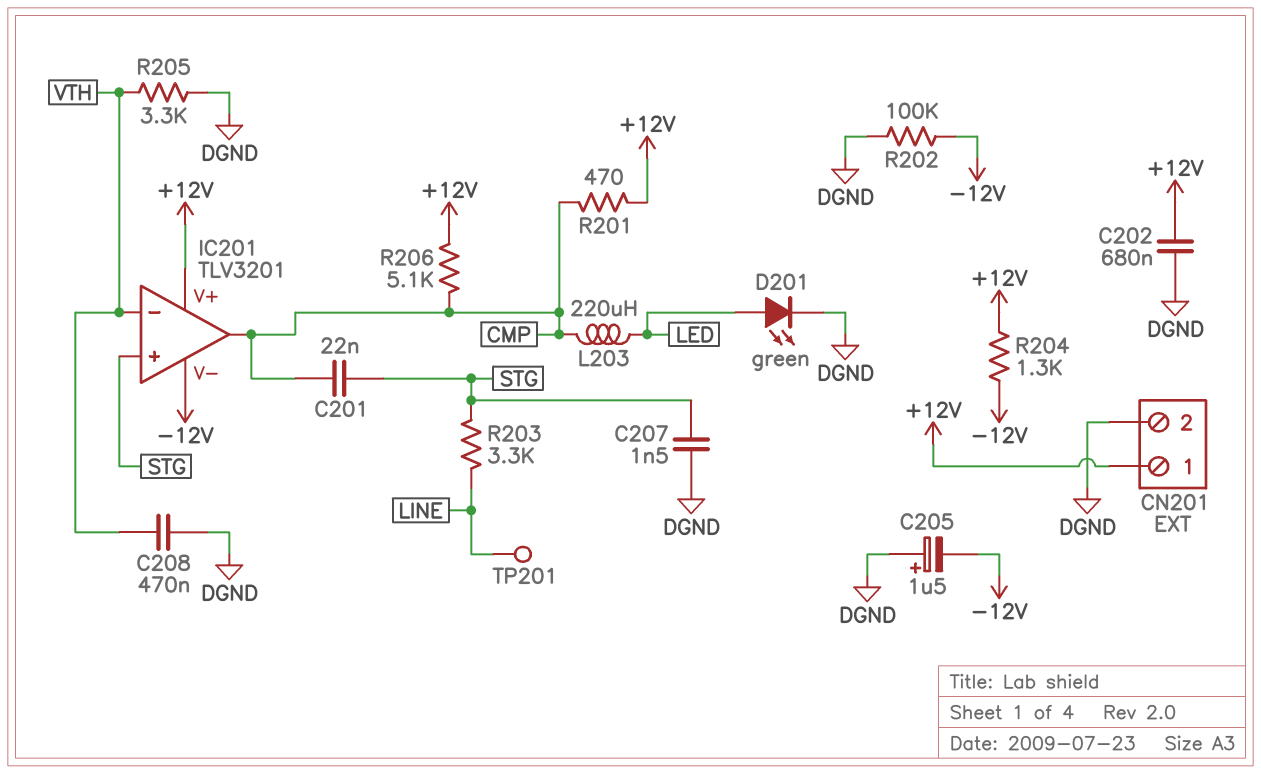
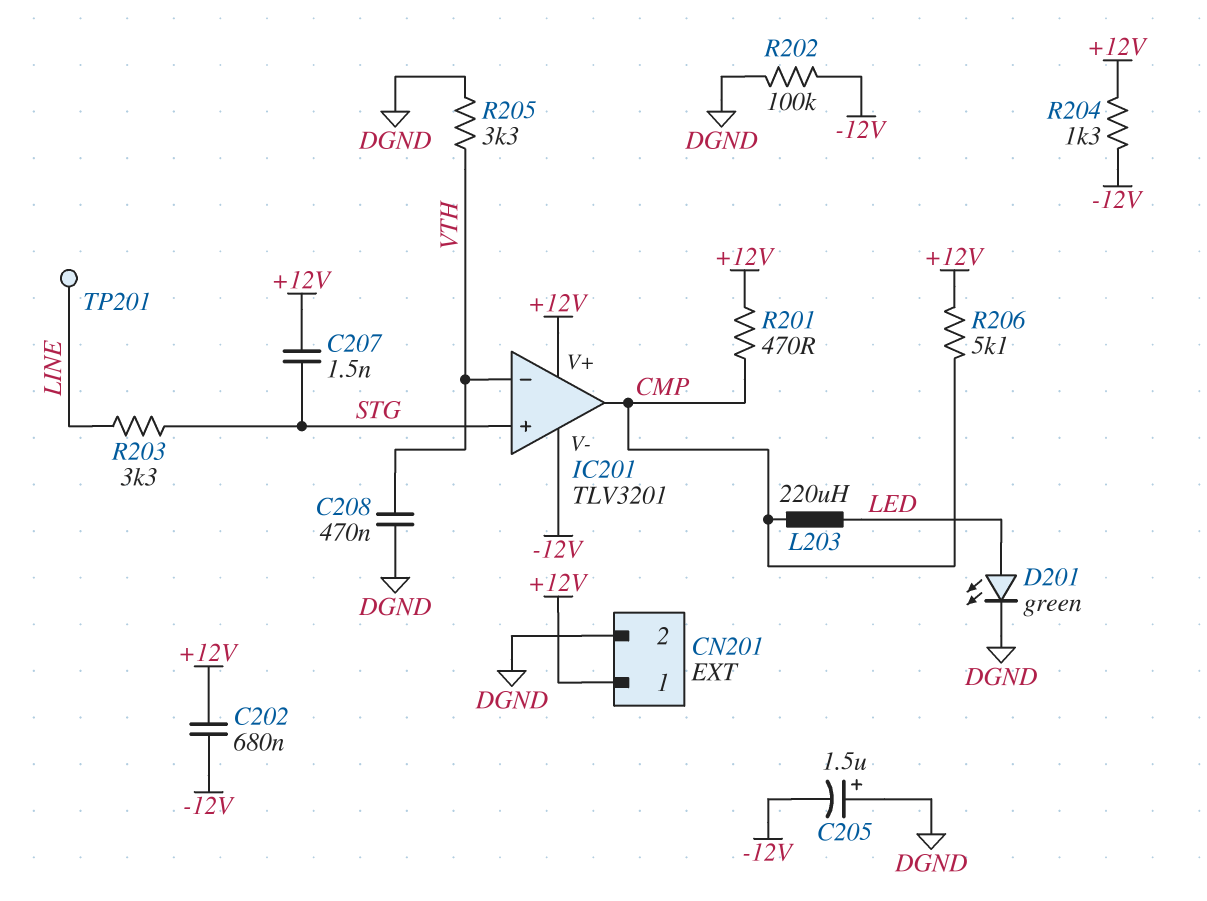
C201: 22nF (CMP, STG) -> none
C202: 680nF (+12V, DGND) -> 680nF (+12V, -12V)
C207: 1.5nF (DGND, STG) -> 1.5nF (+12V, STG)

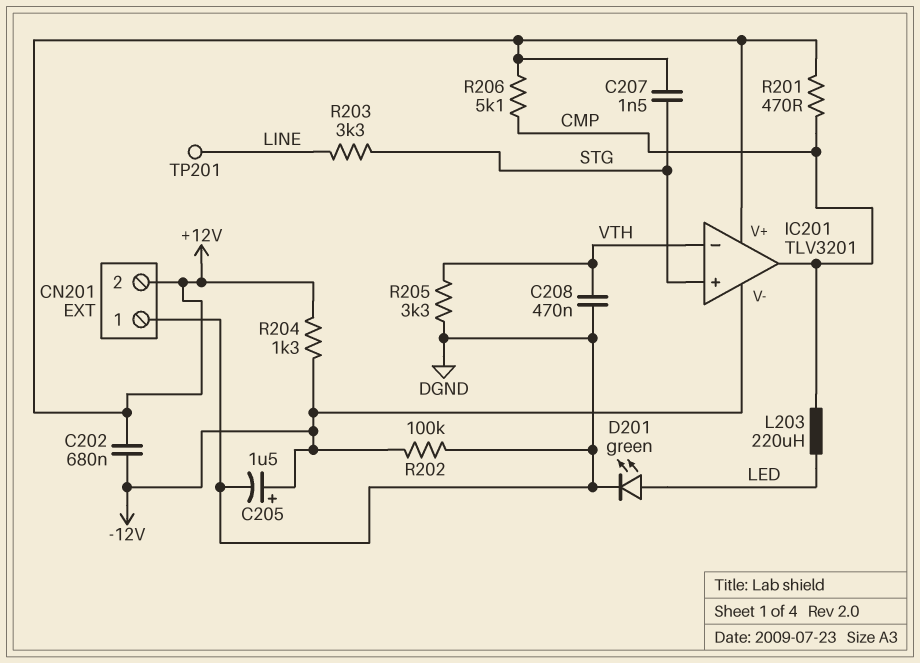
C205: 1.5uF (plus DGND, minus -12V) -> 1.5uF (plus -12V, minus DGND)
CN201 pin 1: +12V -> DGND
CN201 pin 2: DGND -> +12V

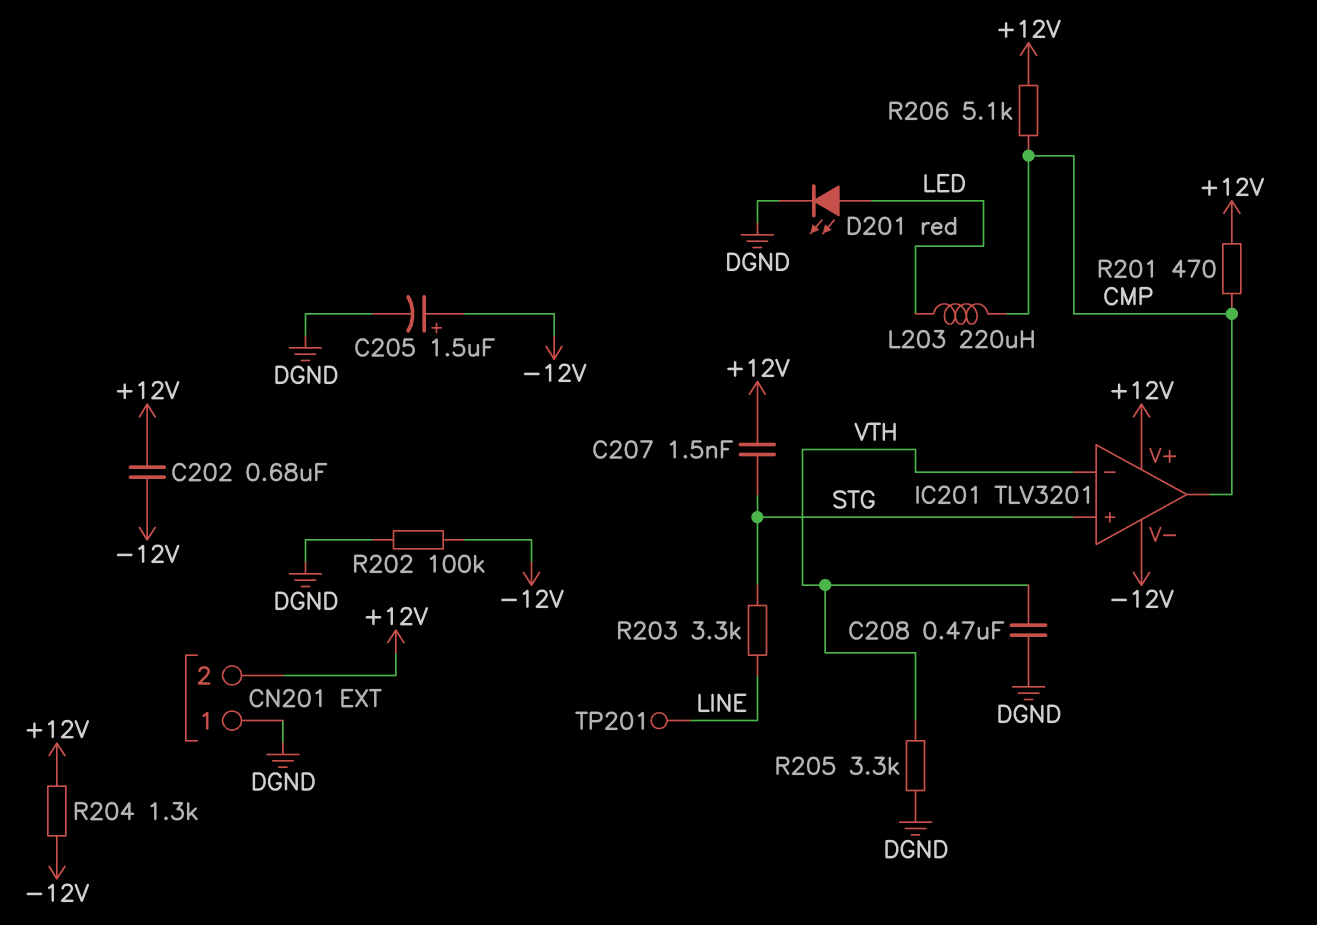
D201: LED green (A LED, K DGND) -> LED red (A LED, K DGND)

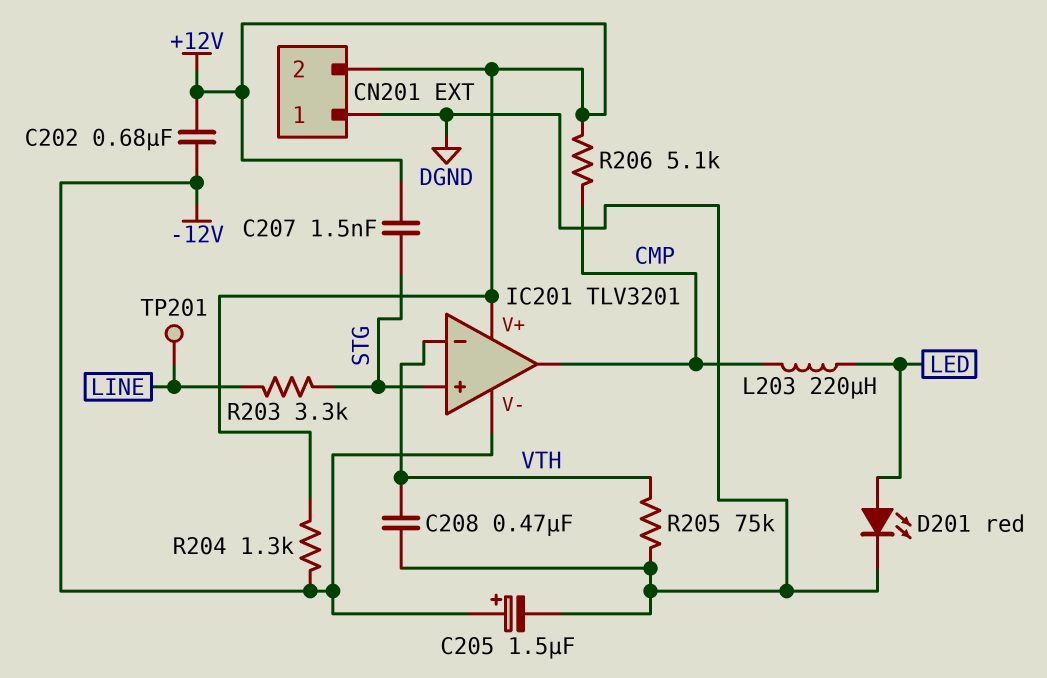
R201: 470 (+12V, CMP) -> none
R202: 100k (-12V, DGND) -> none
R205: 3.3k (DGND, VTH) -> 75k (DGND, VTH)

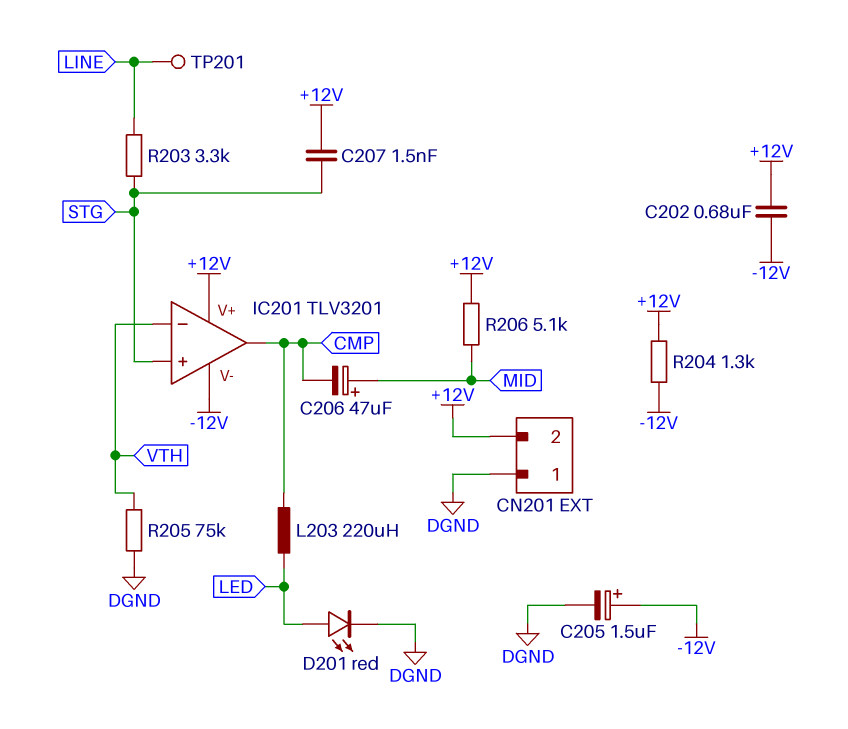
C206: none -> 47uF (plus MID, minus CMP)
C208: 470nF (DGND, VTH) -> none
R206: 5.1k (+12V, CMP) -> 5.1k (+12V, MID)

